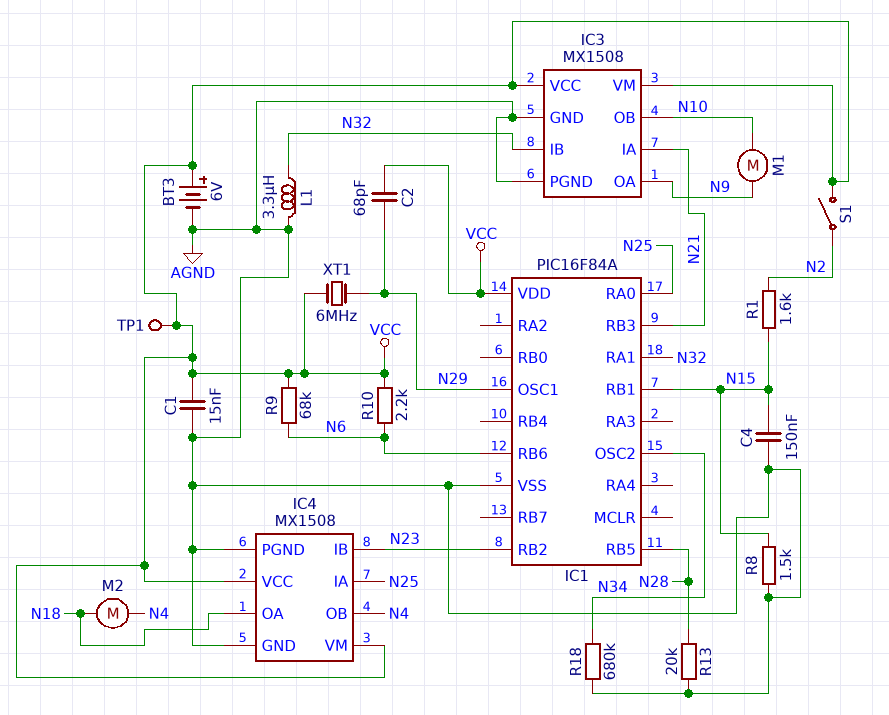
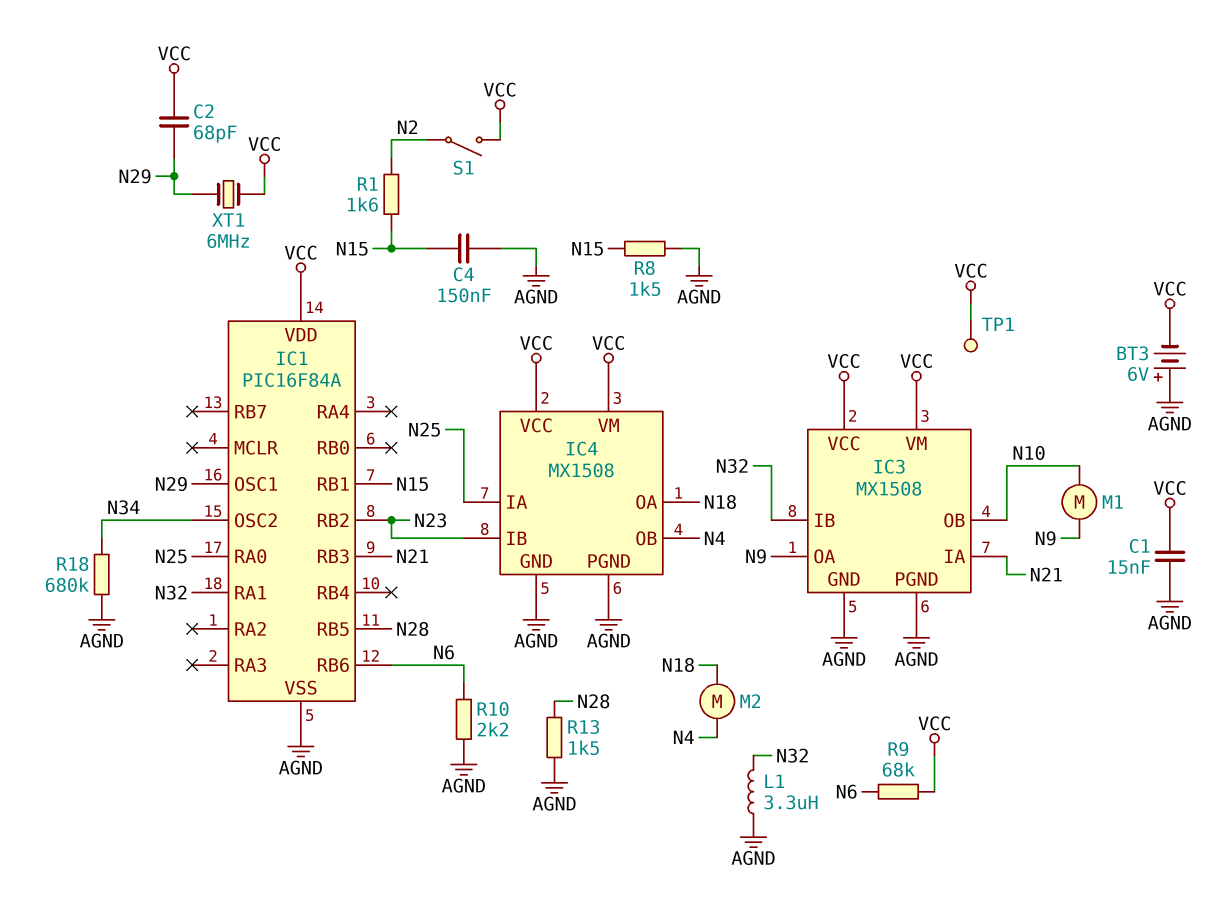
BT3: 6V (plus VCC, minus AGND) -> 6V (plus AGND, minus VCC)
R10: 2.2k (N6, VCC) -> 2.2k (AGND, N6)
R13: 20k (AGND, N28) -> 1.5k (AGND, N28)

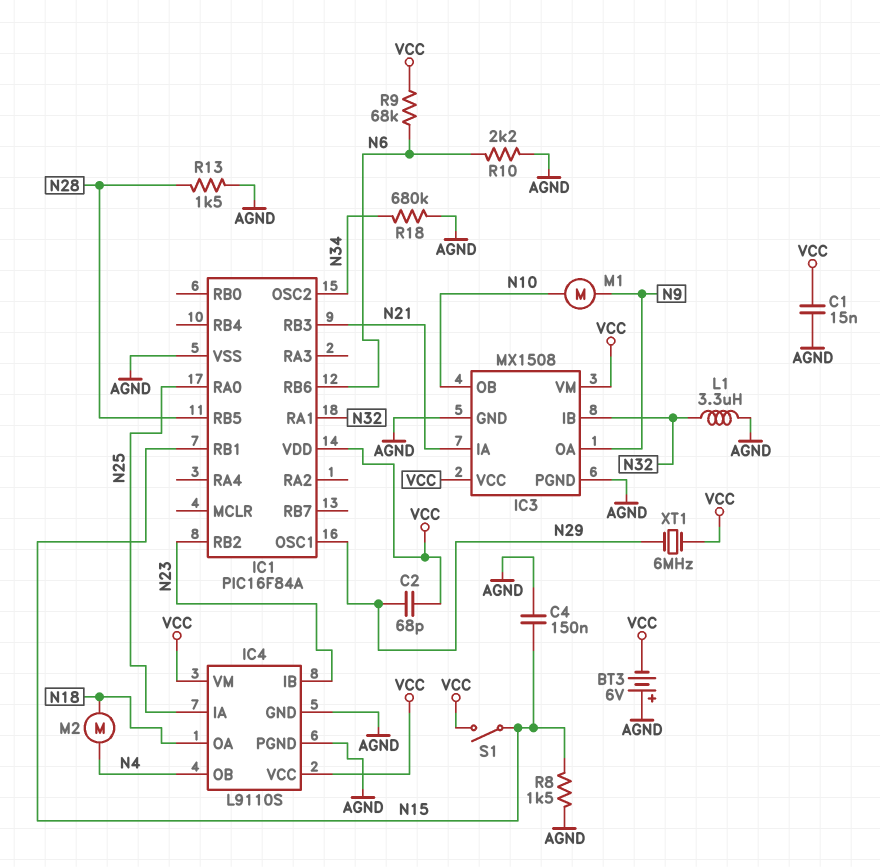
IC4: MX1508 -> L9110S
R1: 1.6k (N2, N15) -> none
S1: switch (N2, VCC) -> switch (N15, VCC)
TP1: test point (VCC) -> none

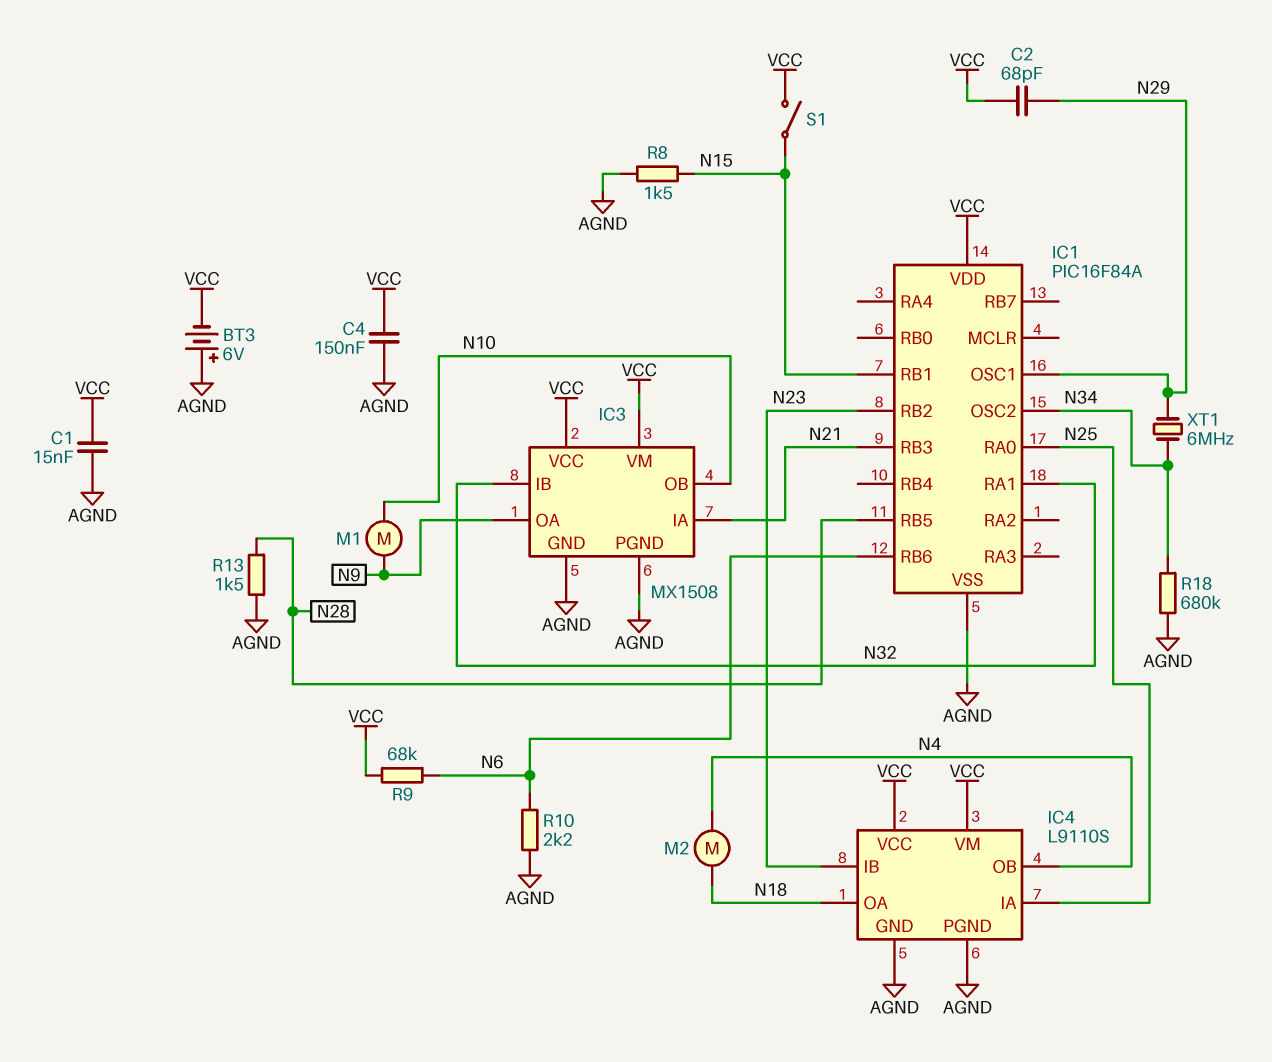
C4: 150nF (AGND, N15) -> 150nF (AGND, VCC)
L1: 3.3uH (AGND, N32) -> none
XT1: 6MHz (N29, VCC) -> 6MHz (N29, N34)

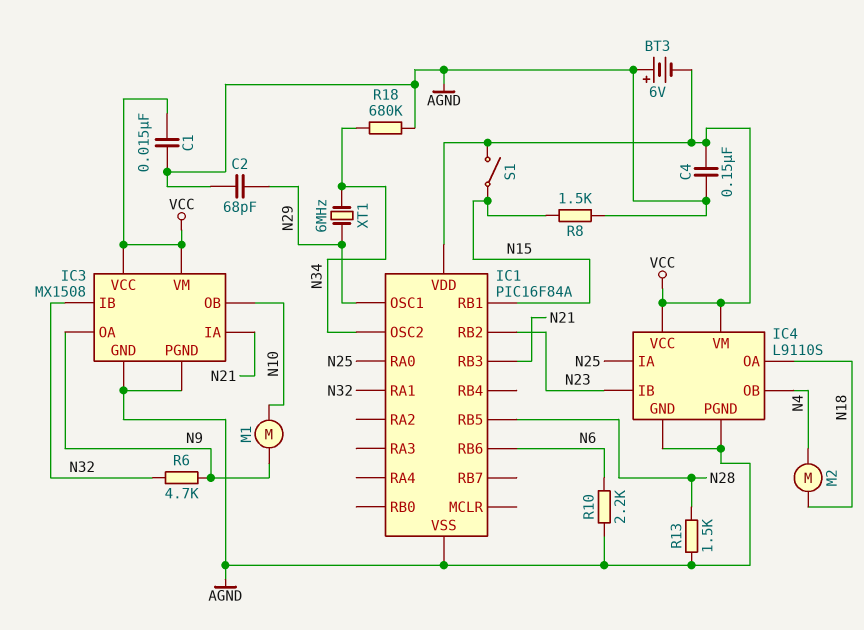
C2: 68pF (N29, VCC) -> 68pF (AGND, N29)
R6: none -> 4.7k (N9, N32)
R9: 68k (N6, VCC) -> none

